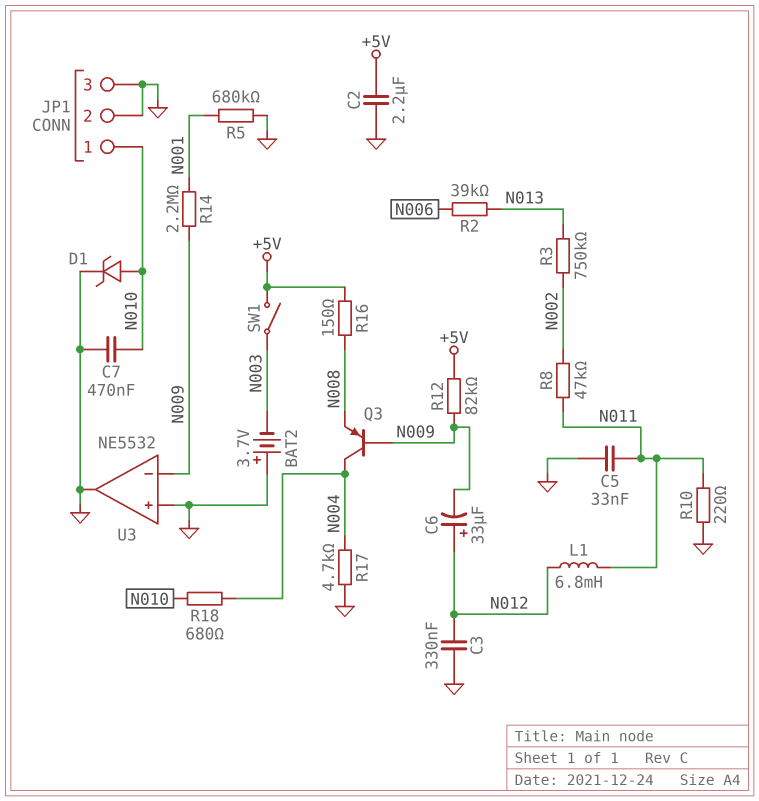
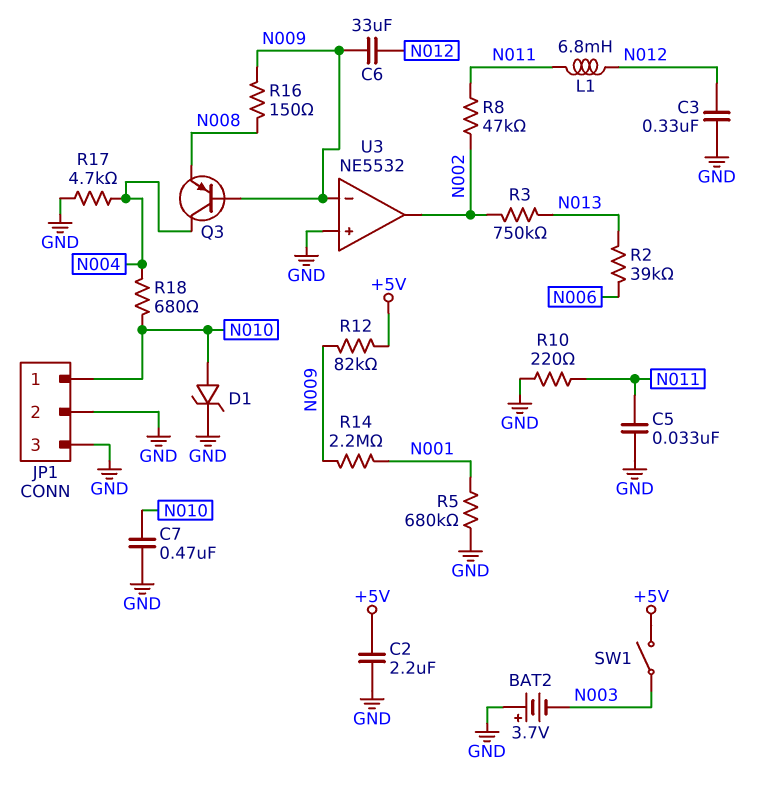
C6: 33uF (plus N012, minus N009) -> 33uF (N009, N012)
R16: 150 (+5V, N008) -> 150 (N008, N009)
U3 pin out: GND -> N002

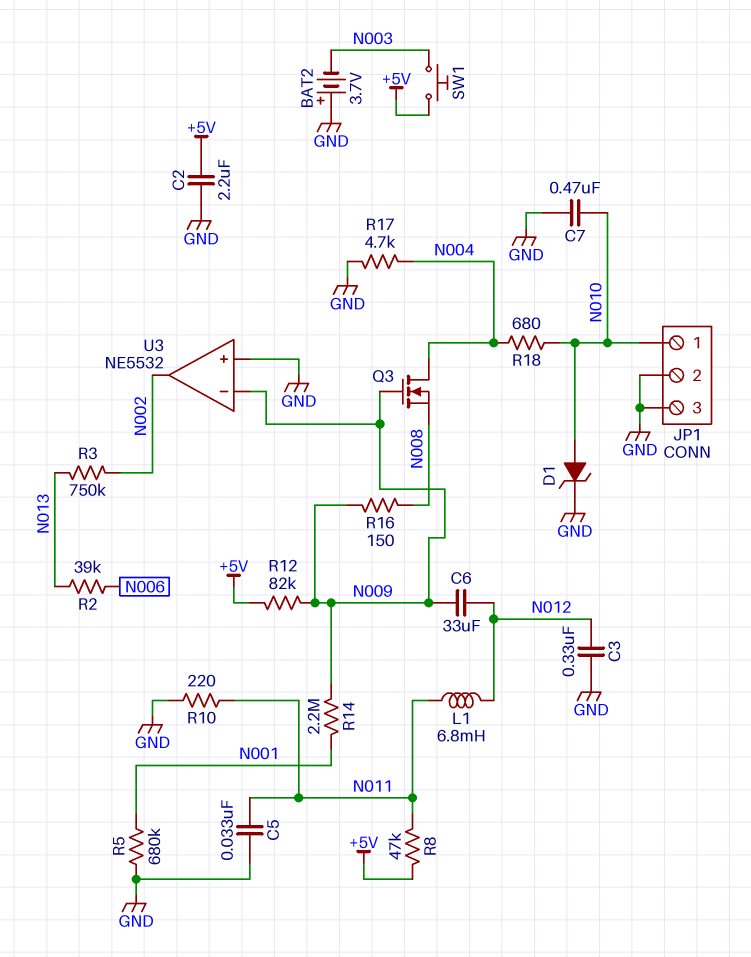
Q3: PNP (B N009, C N004, E N008) -> NMOS (G N009, D N004, S N008)
R8: 47k (N002, N011) -> 47k (+5V, N011)
SW1: switch (+5V, N003) -> button (+5V, N003)

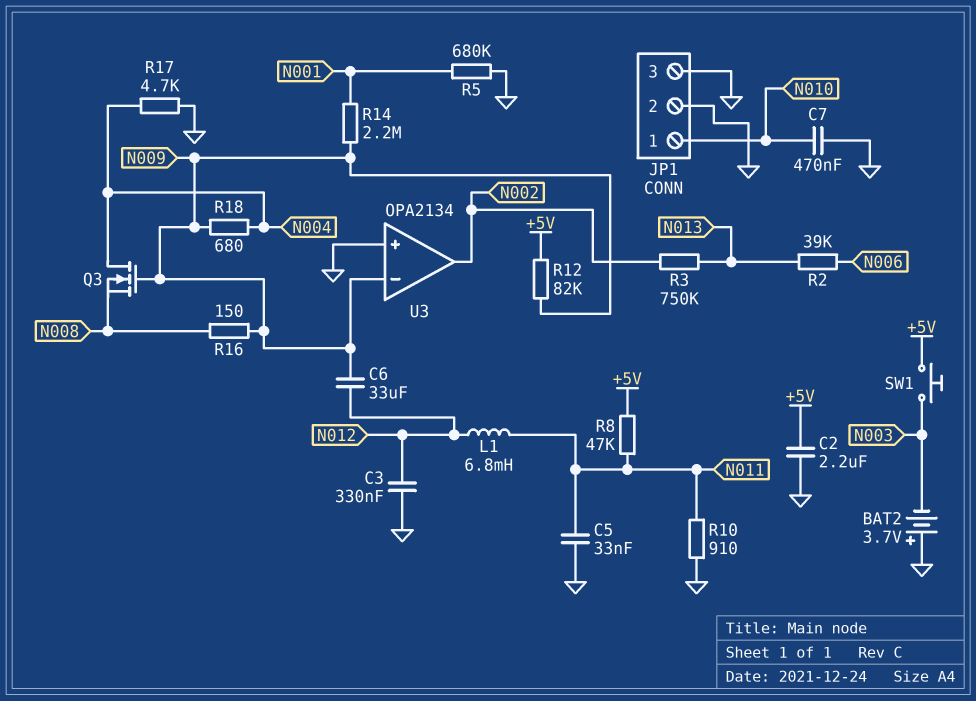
D1: zener (A N010, K GND) -> none
R10: 220 (GND, N011) -> 910 (GND, N011)
R18: 680 (N004, N010) -> 680 (N004, N009)
U3: NE5532 -> OPA2134

